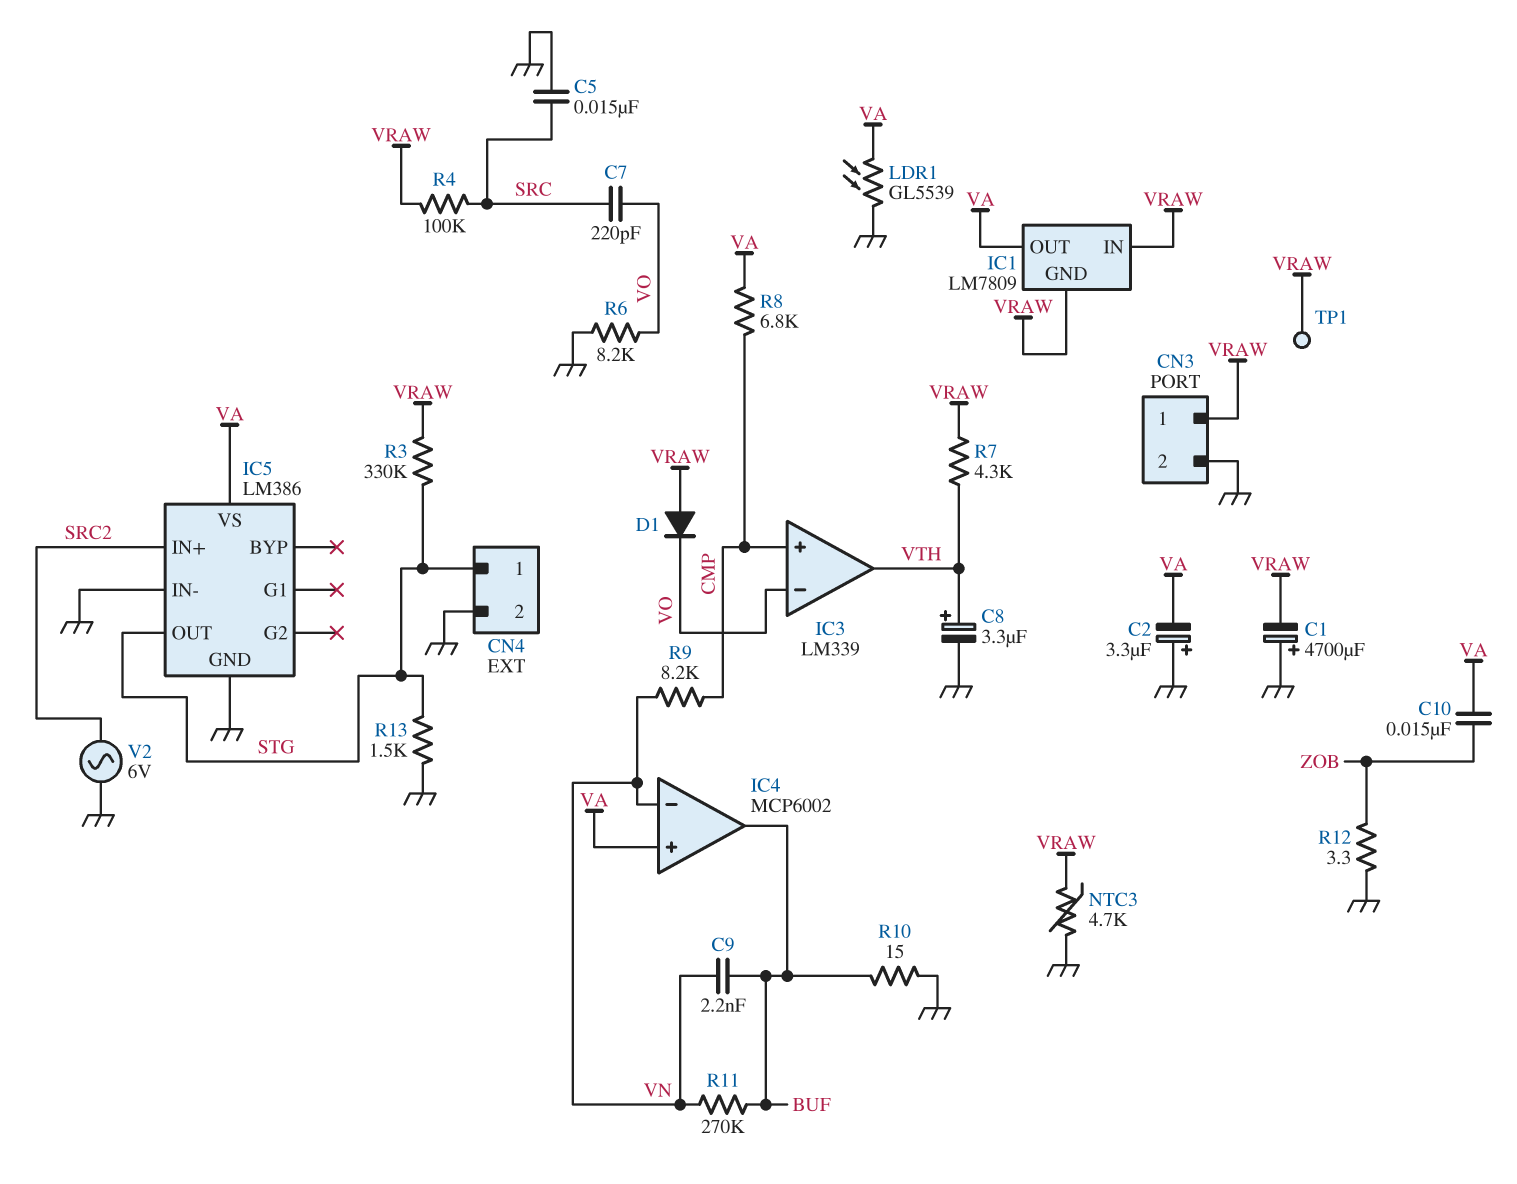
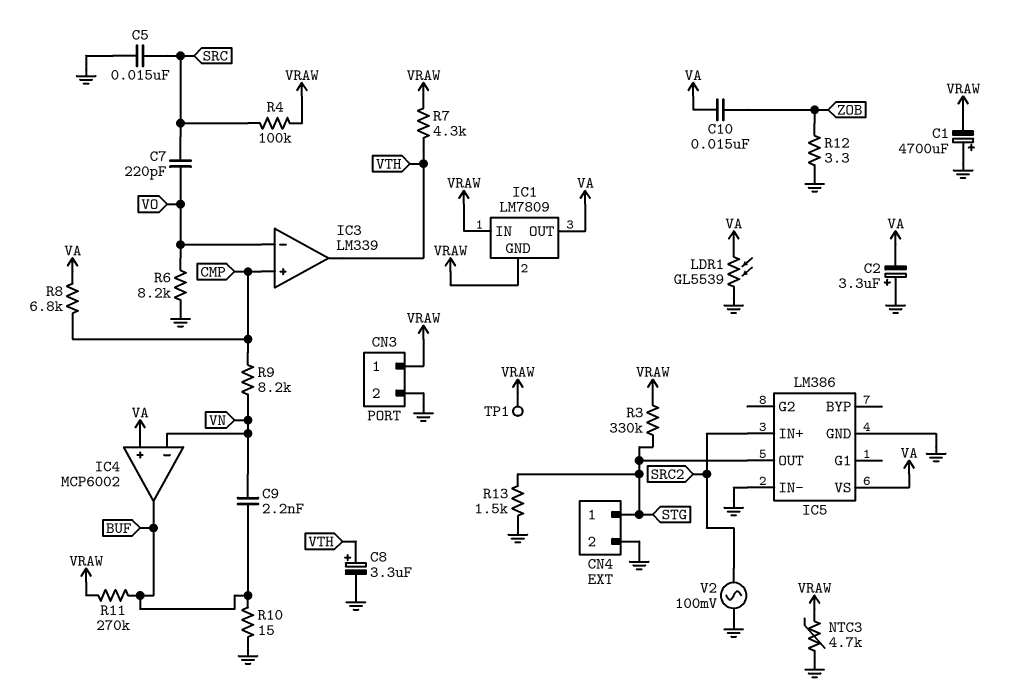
D1: diode (A VRAW, K VO) -> none
R11: 270k (BUF, VN) -> 270k (BUF, VRAW)
V2: AC 6V (GND, SRC2) -> AC 100mV (GND, SRC2)

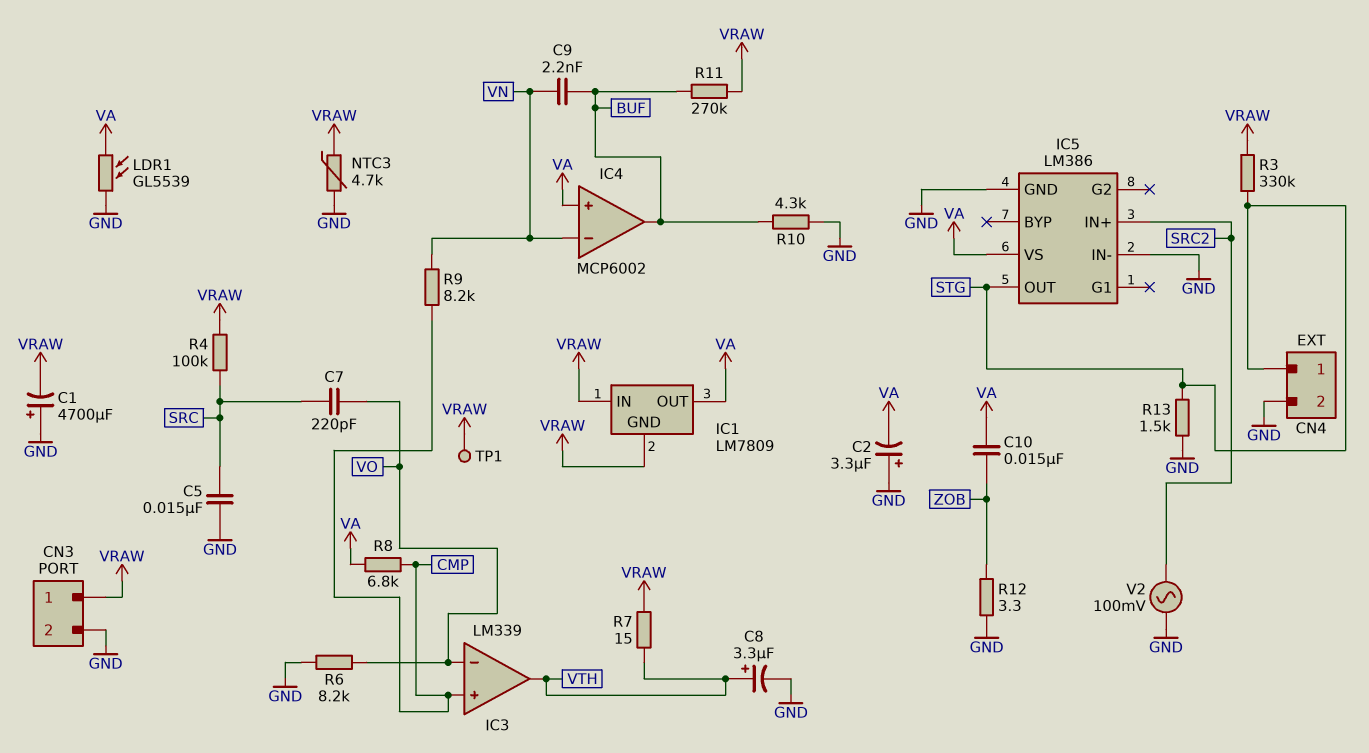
R7: 4.3k (VRAW, VTH) -> 15 (VRAW, VTH)
R10: 15 (BUF, GND) -> 4.3k (BUF, GND)

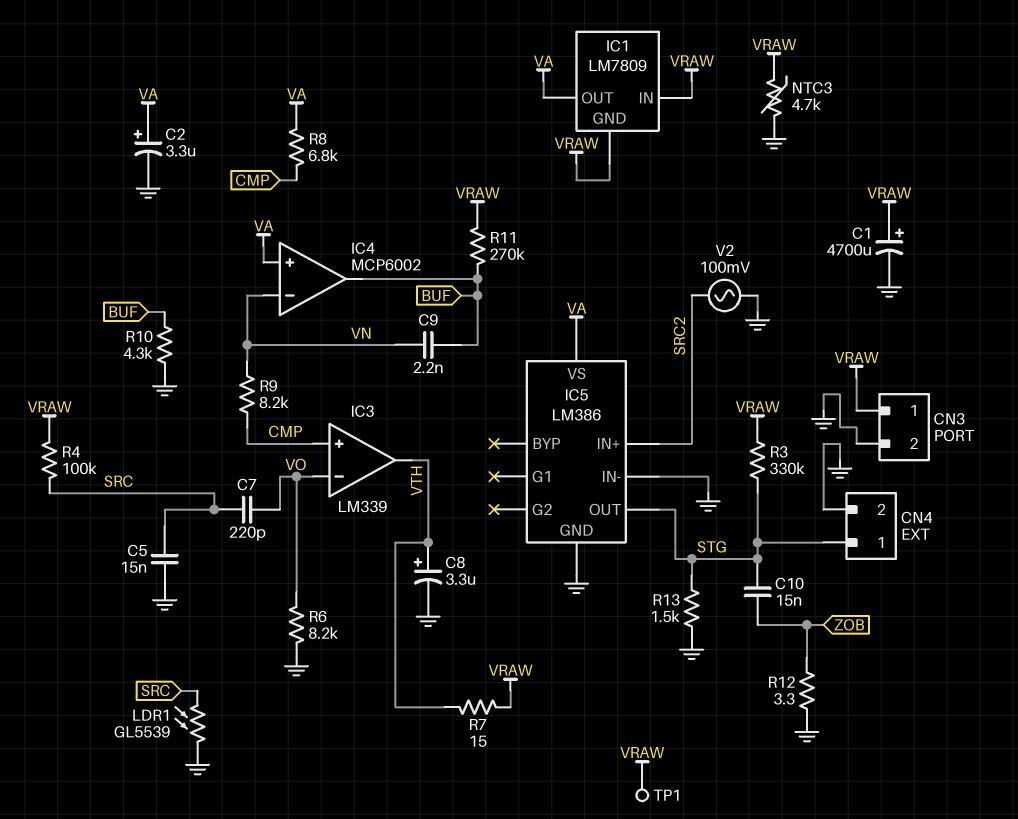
C1: 4700uF (plus GND, minus VRAW) -> 4700uF (plus VRAW, minus GND)
C2: 3.3uF (plus GND, minus VA) -> 3.3uF (plus VA, minus GND)
C10: 15nF (VA, ZOB) -> 15nF (STG, ZOB)
LDR1: GL5539 (GND, VA) -> GL5539 (GND, SRC)

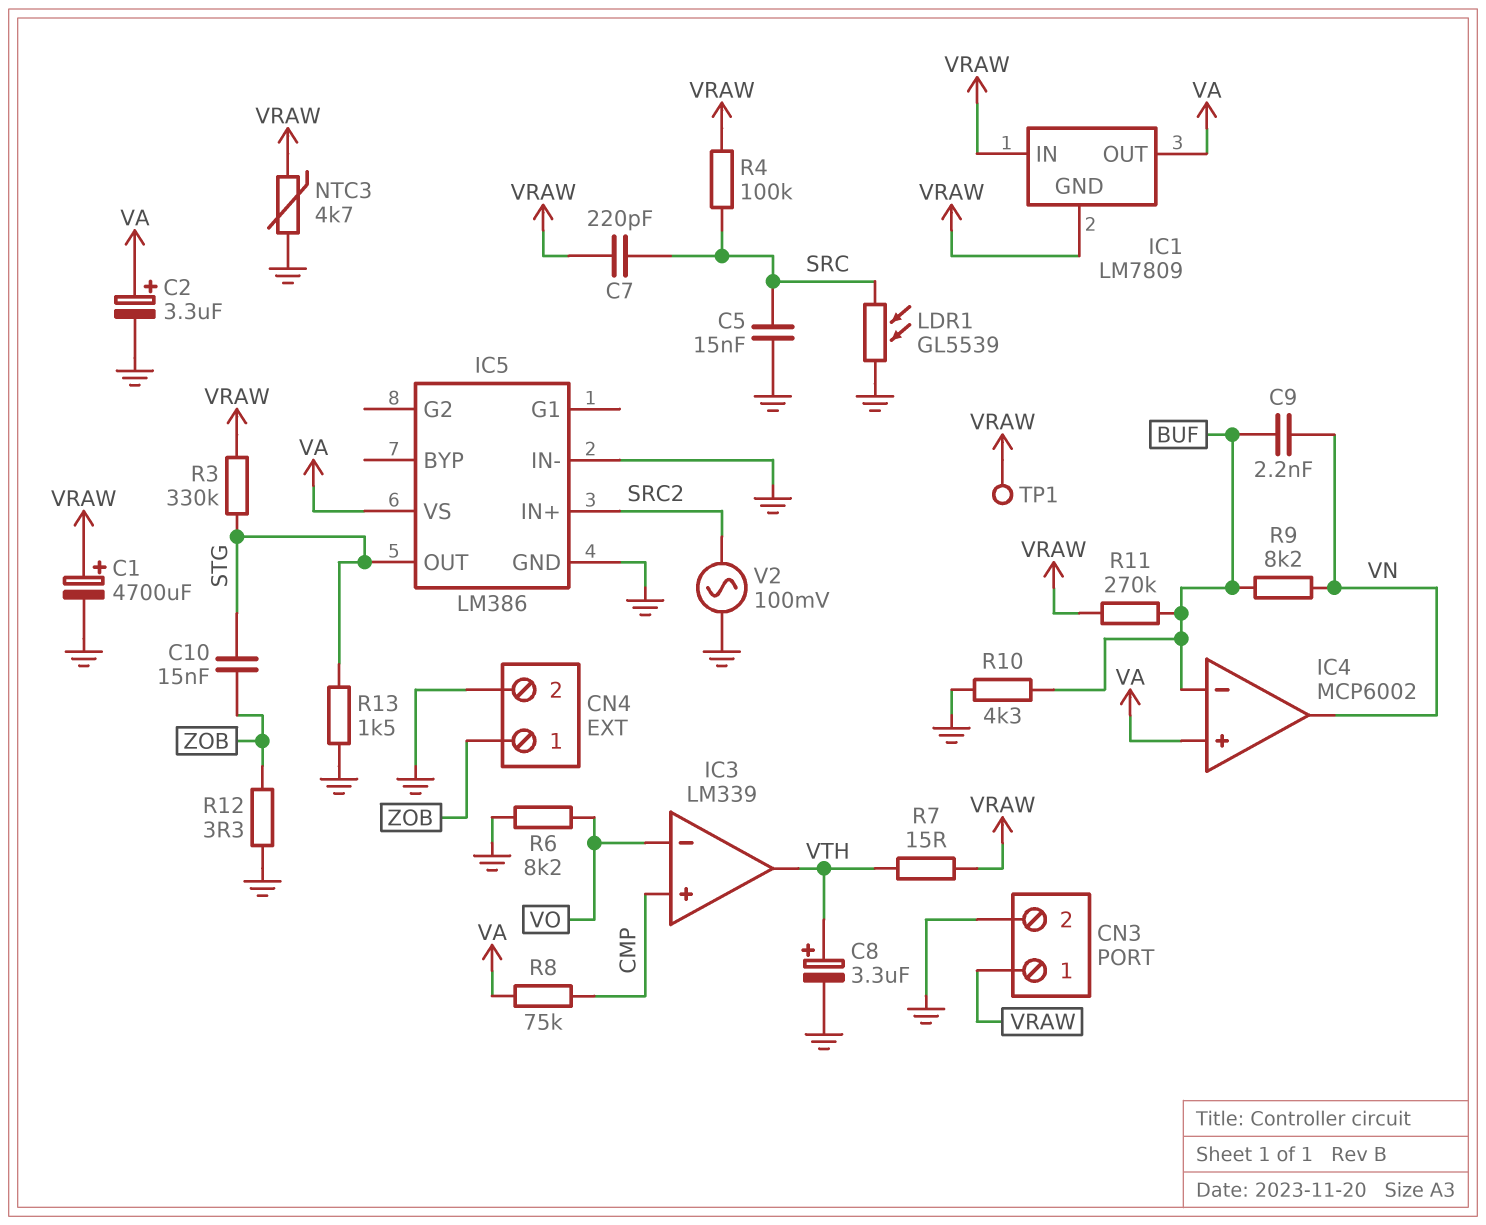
C7: 220pF (SRC, VO) -> 220pF (SRC, VRAW)
CN4 pin 1: STG -> ZOB
IC4 pin in-: VN -> BUF
IC4 pin out: BUF -> VN
R8: 6.8k (CMP, VA) -> 75k (CMP, VA)
R9: 8.2k (CMP, VN) -> 8.2k (BUF, VN)

